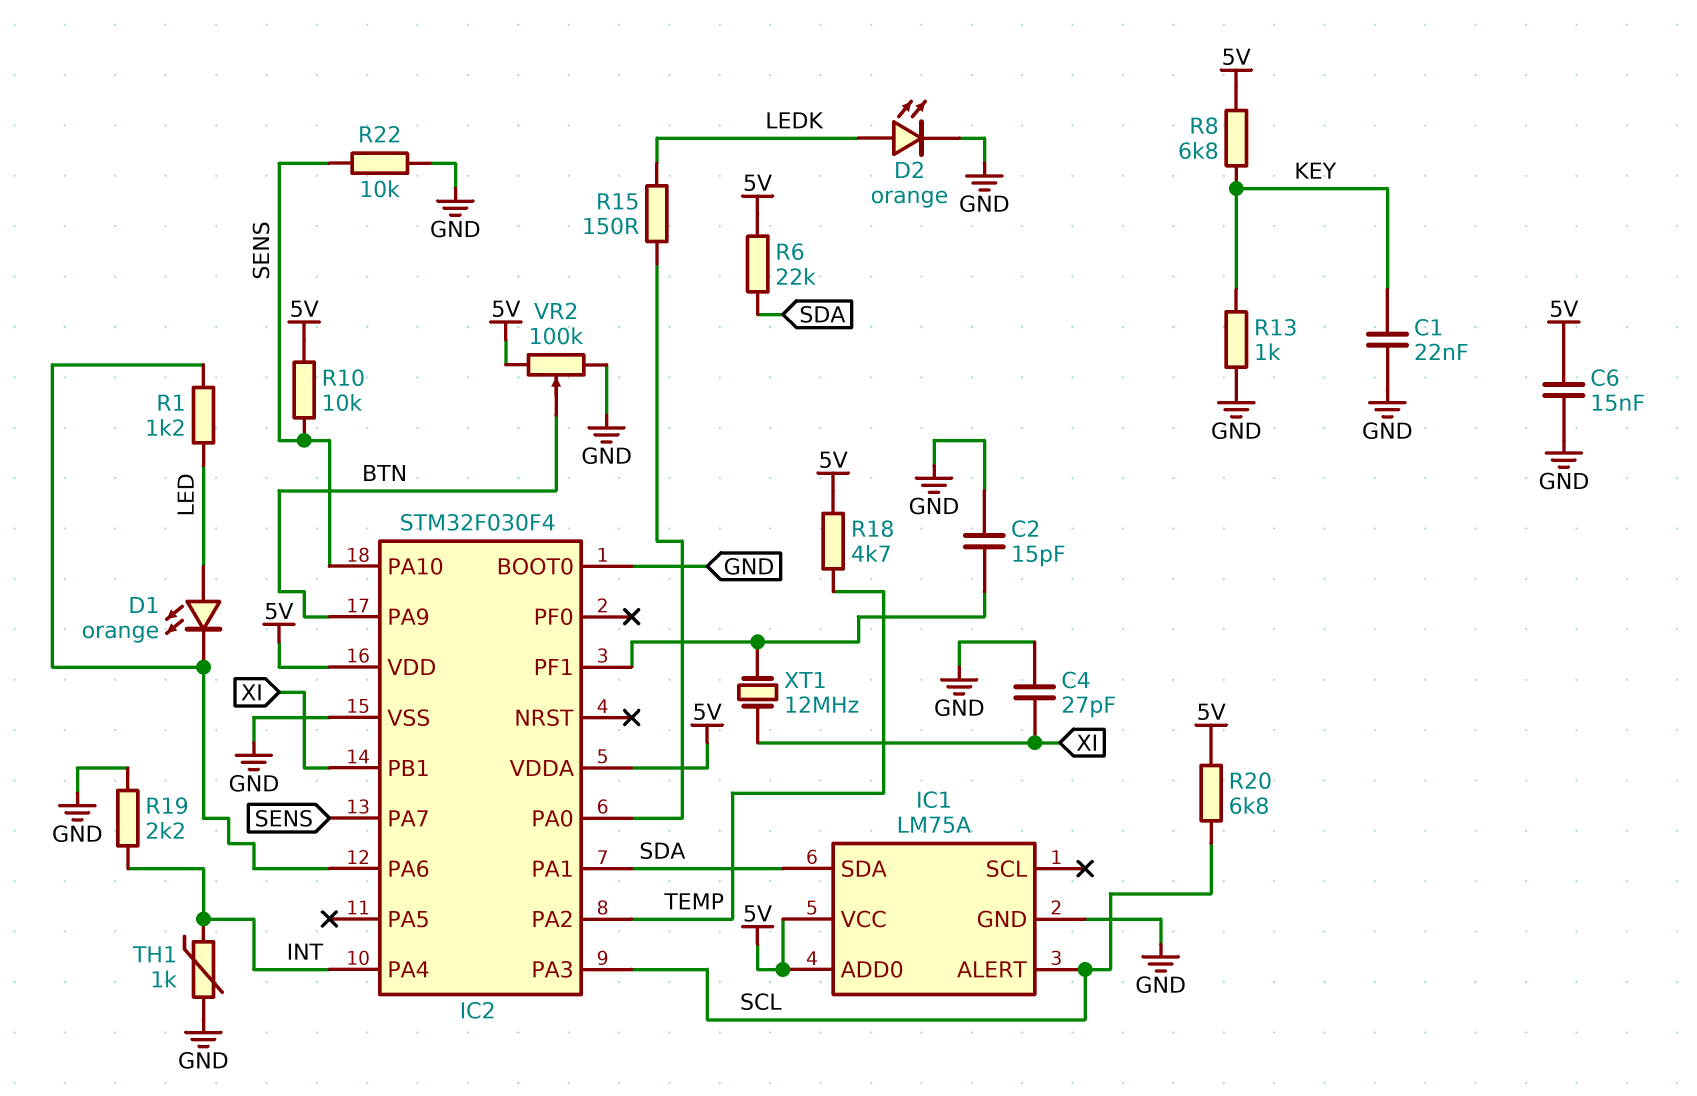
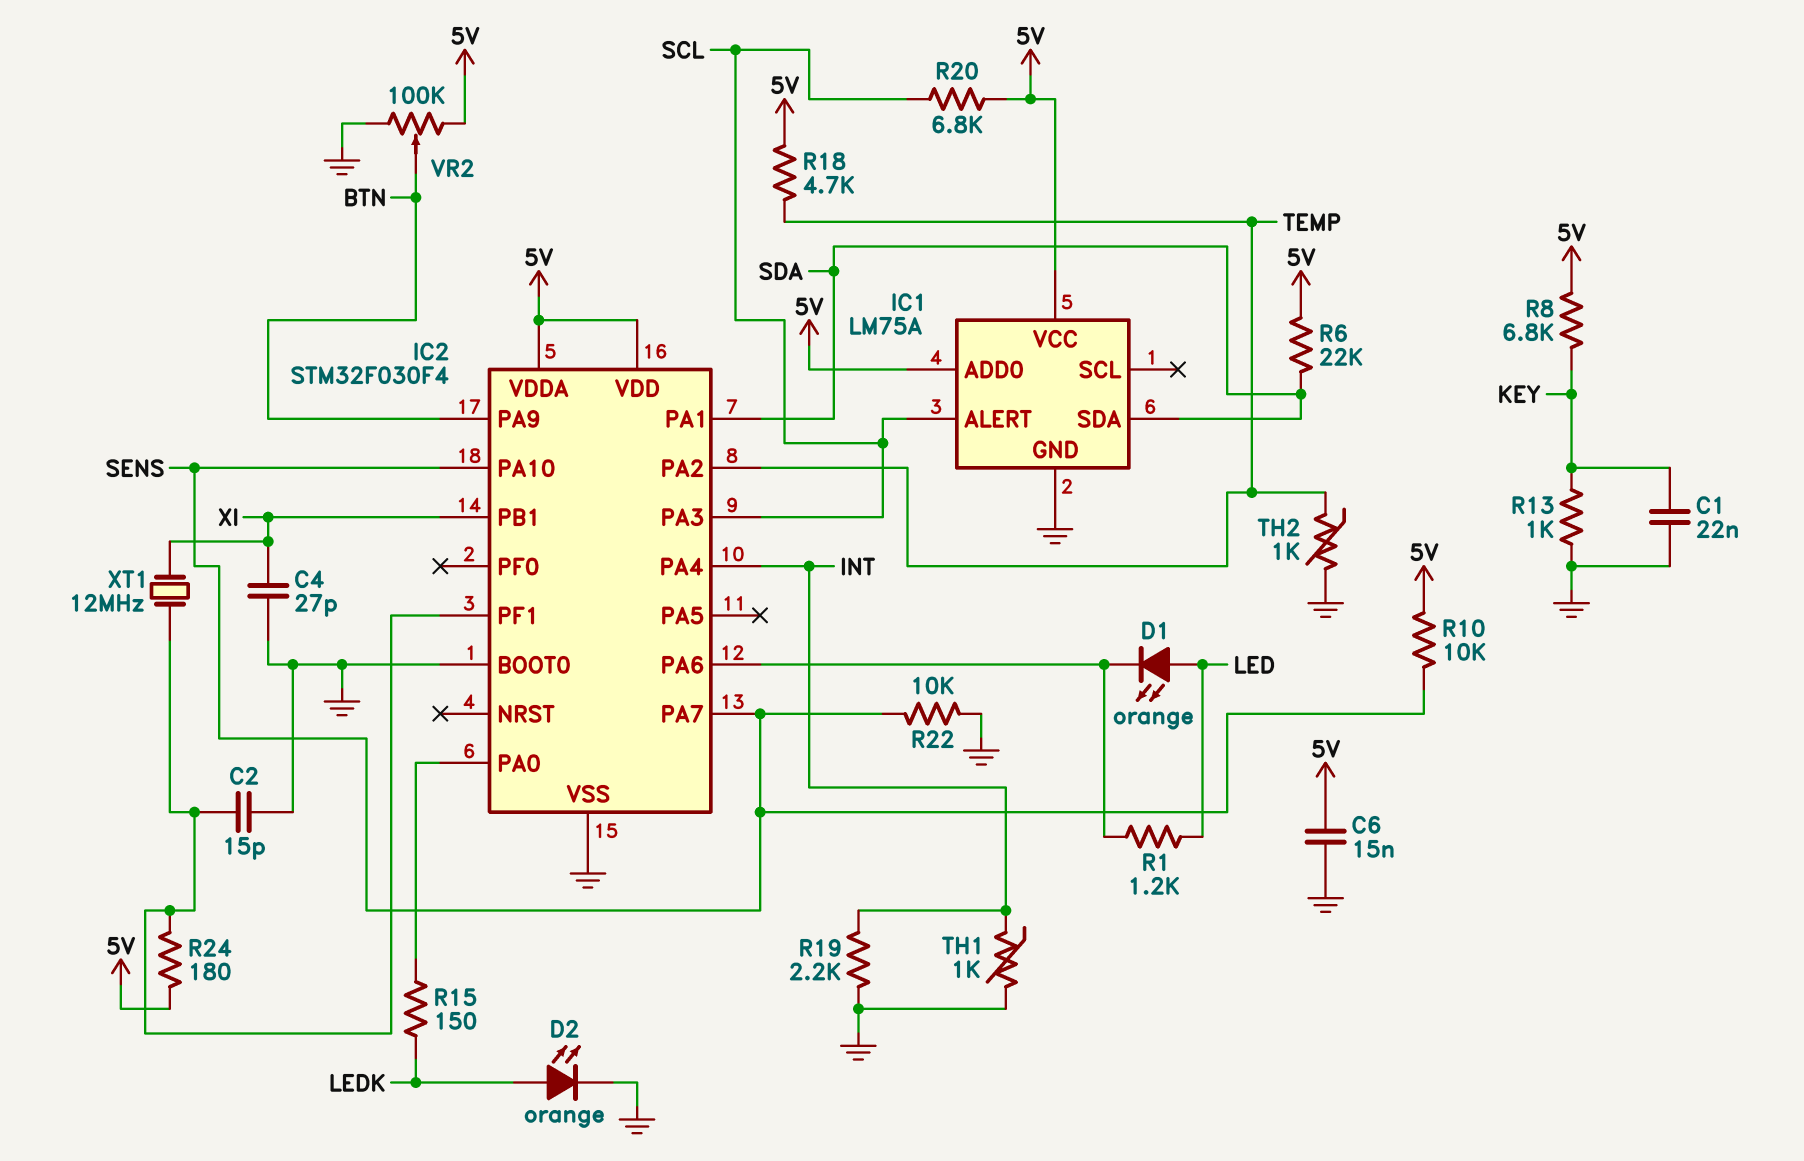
R24: none -> 180 (5V, IC2/PF1)
TH2: none -> 1k (GND, TEMP)

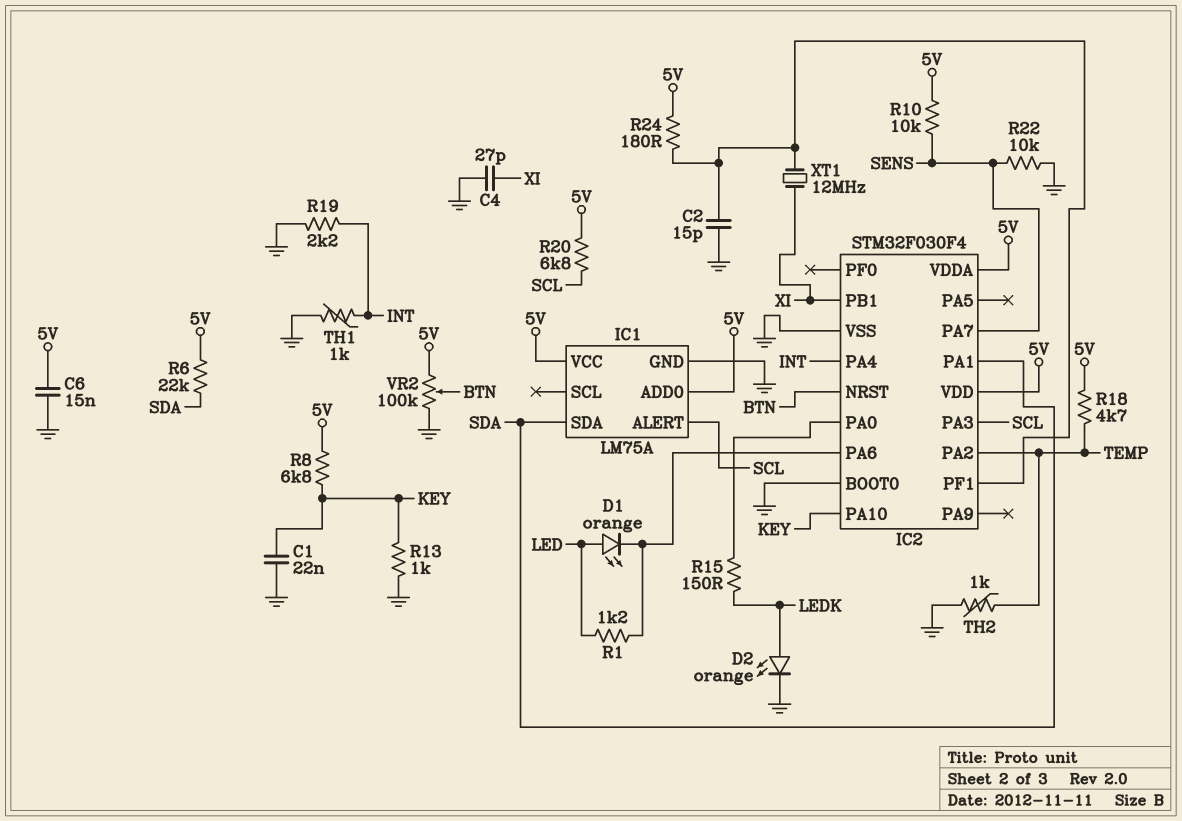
IC2 pin NRST: none -> BTN
IC2 pin PA9: BTN -> none
IC2 pin PA10: SENS -> KEY

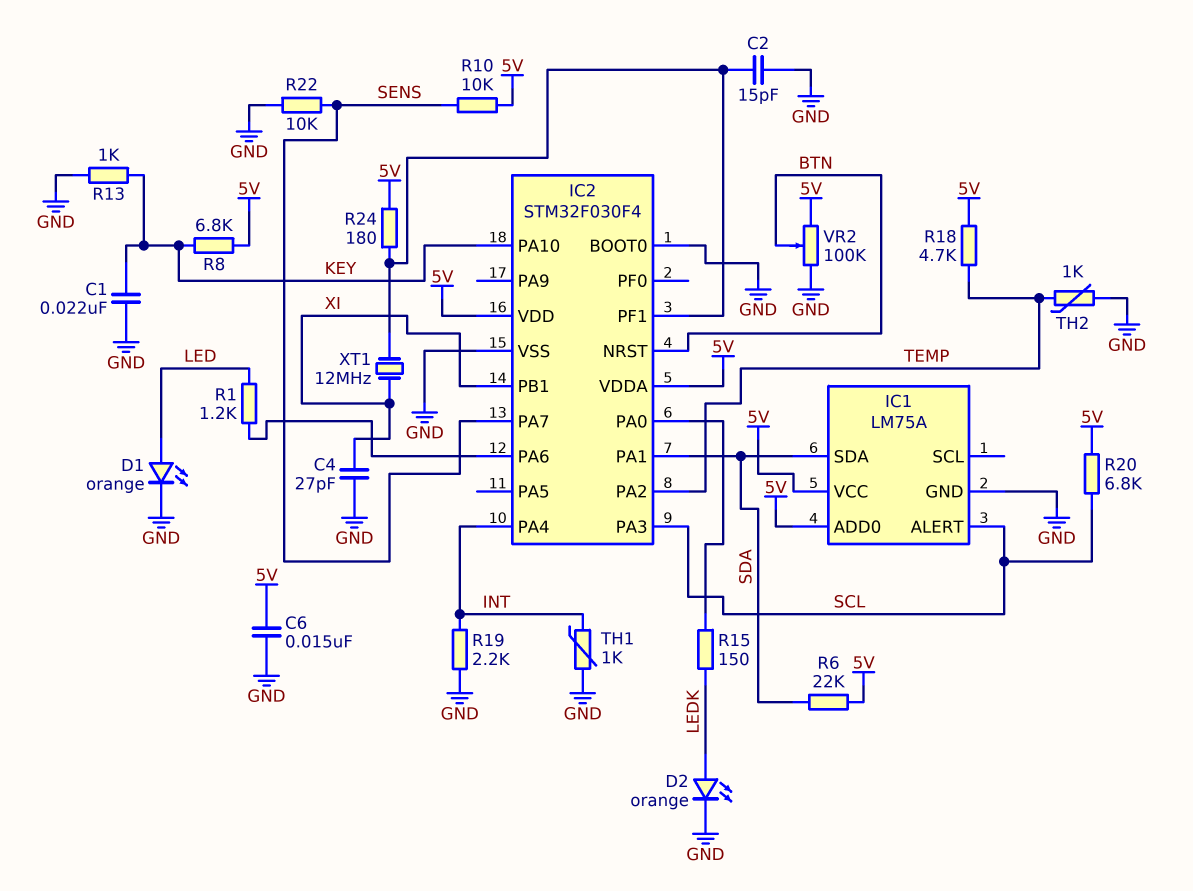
D1: LED orange (A LED, K IC2/PA6) -> LED orange (A LED, K GND)

